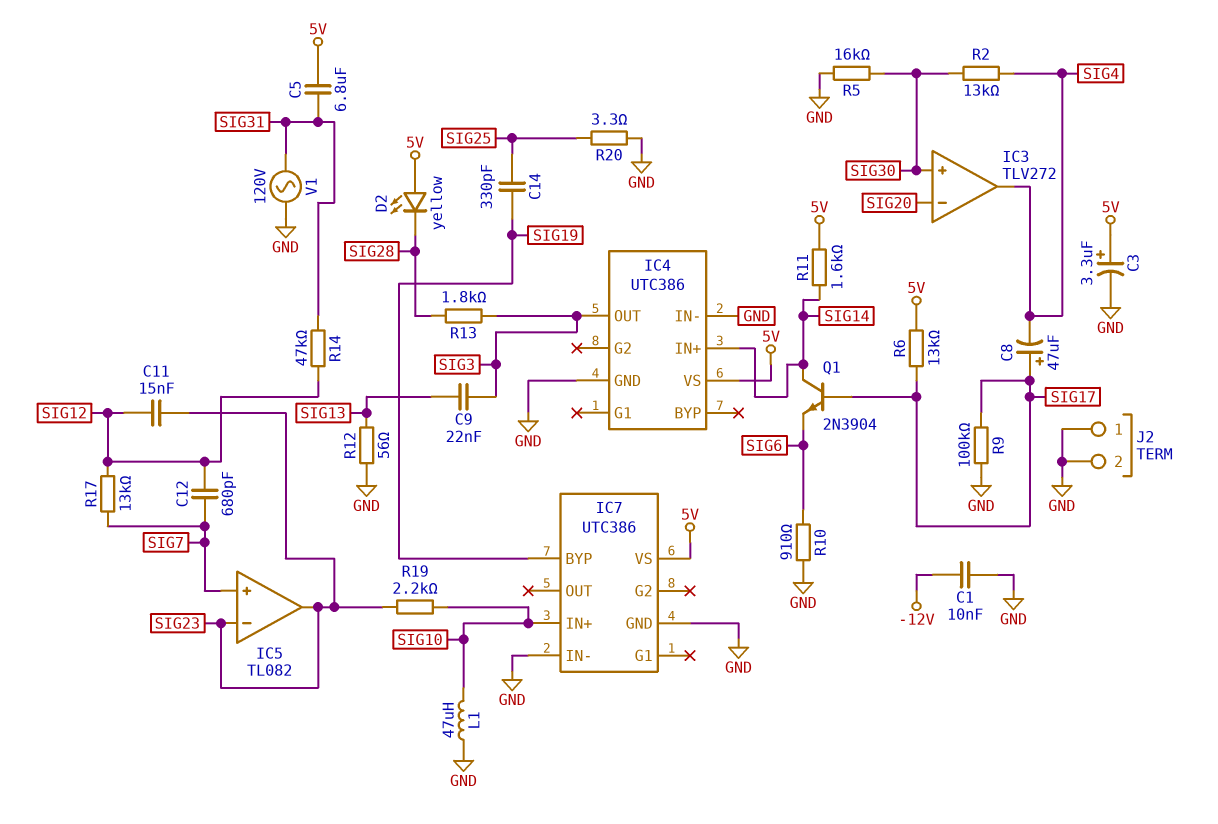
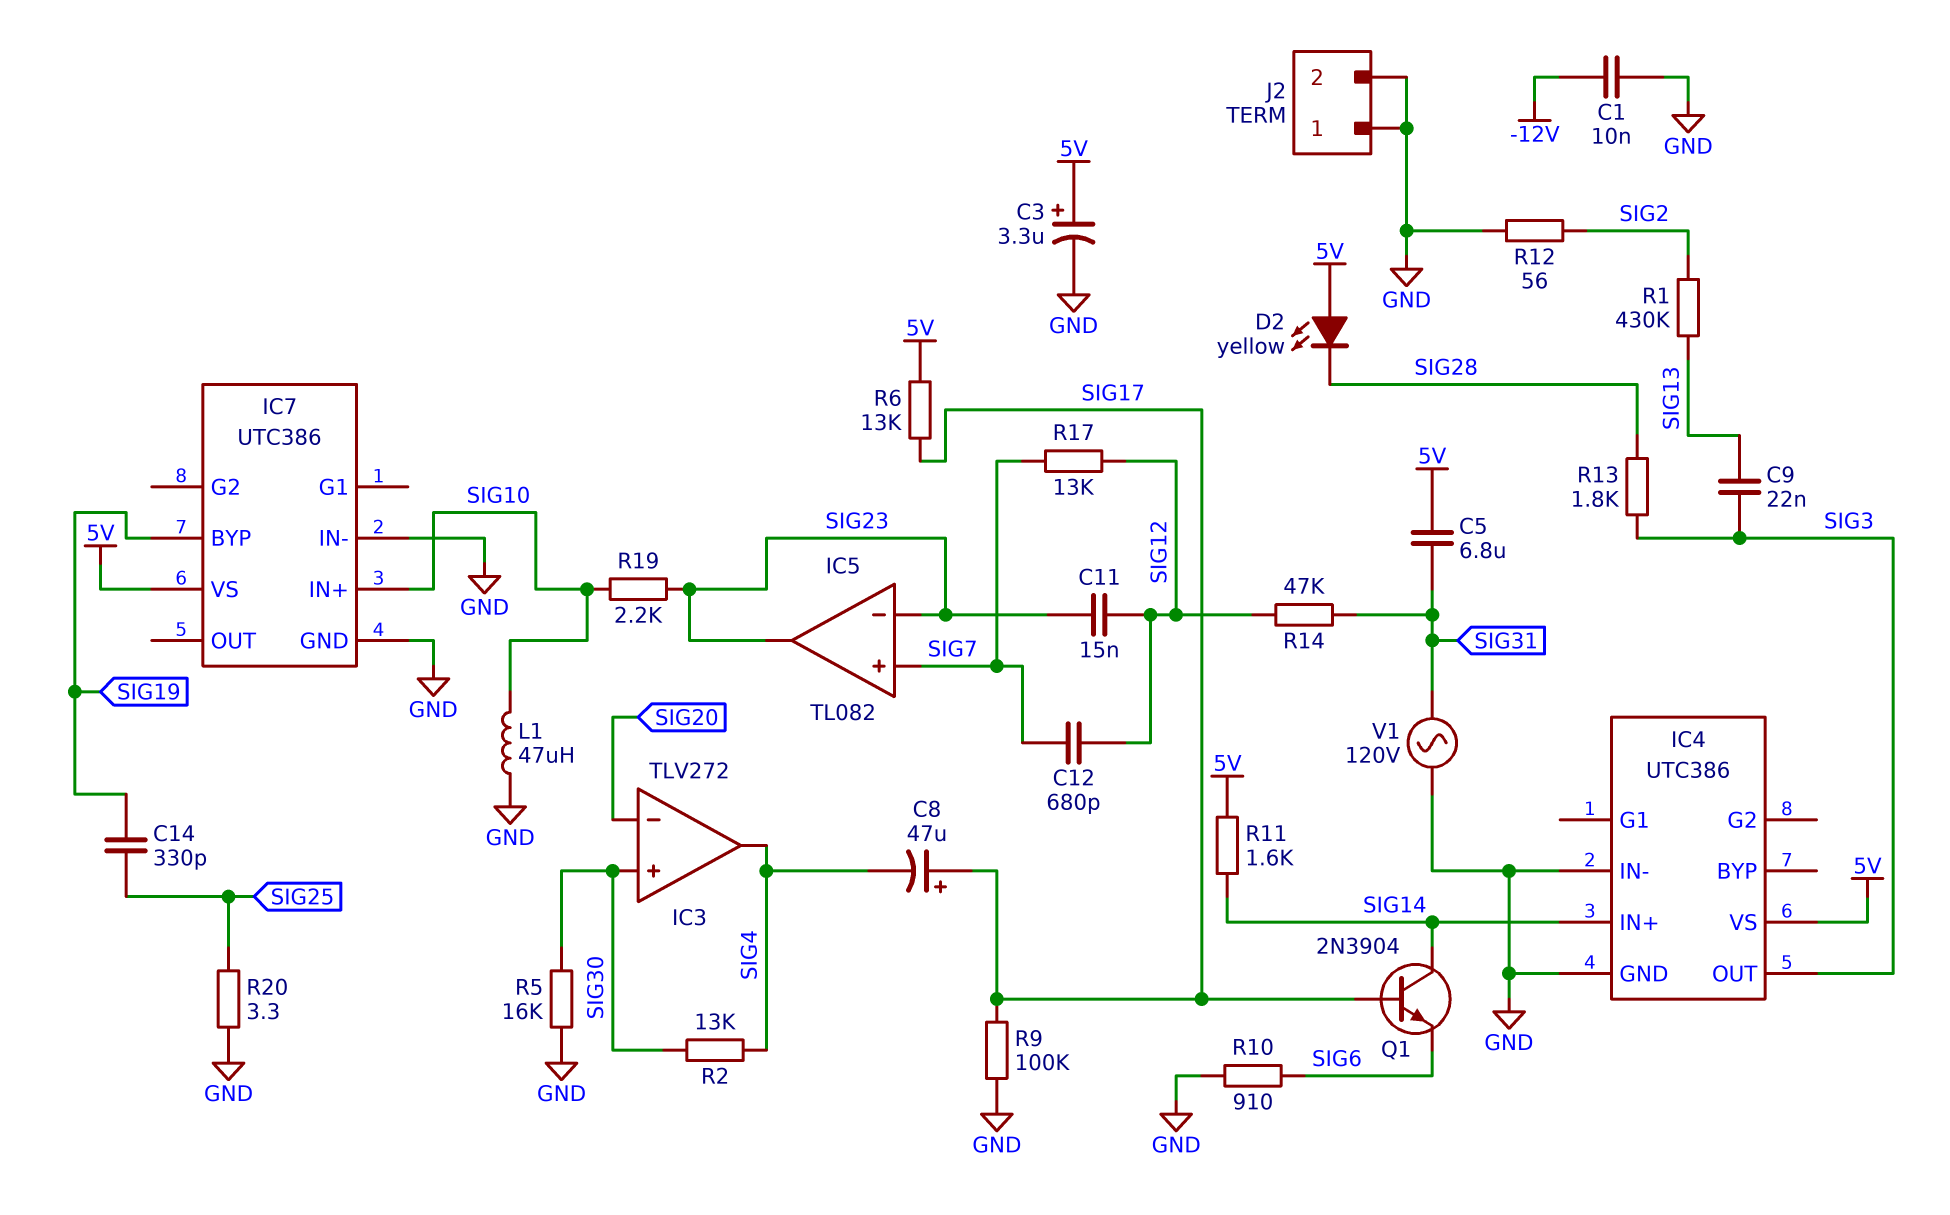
R1: none -> 430k (SIG2, SIG13)
R12: 56 (GND, SIG13) -> 56 (GND, SIG2)

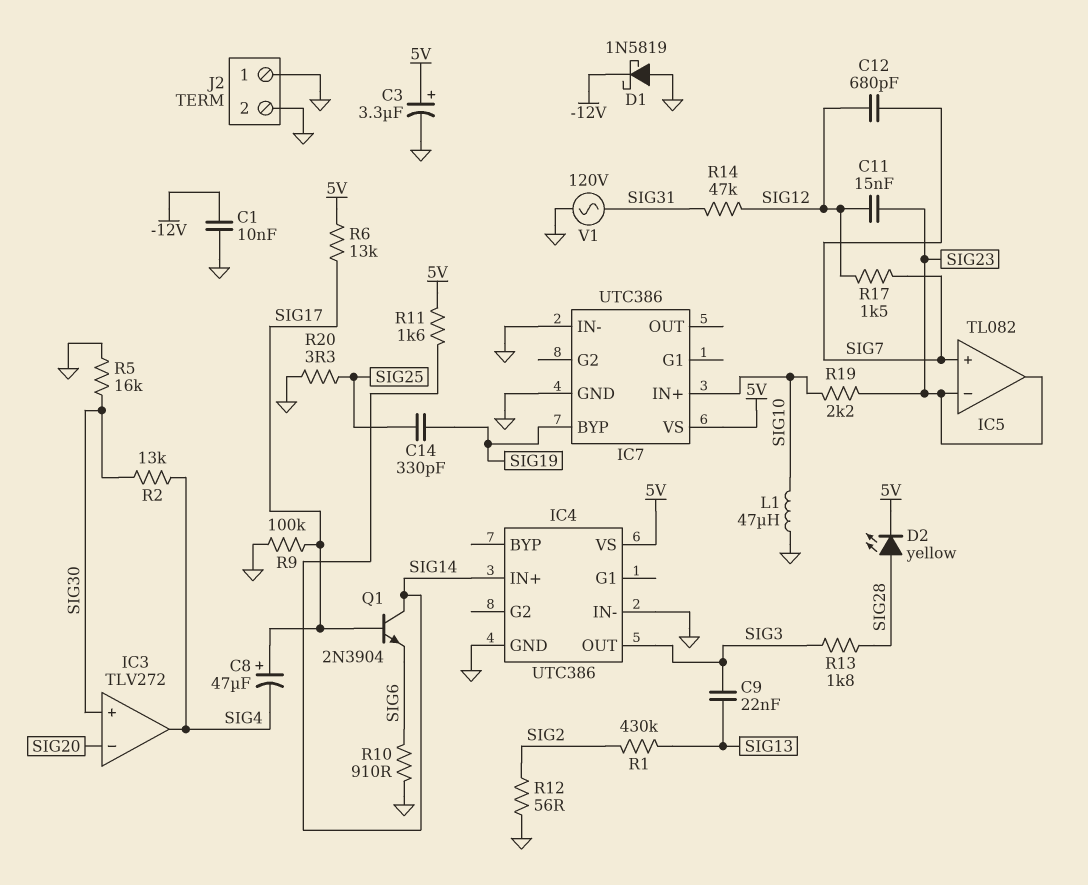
C5: 6.8uF (5V, SIG31) -> none
D1: none -> schottky 1N5819 (A GND, K -12V)
D2: LED yellow (A 5V, K SIG28) -> LED yellow (A SIG28, K 5V)
R17: 13k (SIG7, SIG12) -> 1.5k (SIG7, SIG12)

